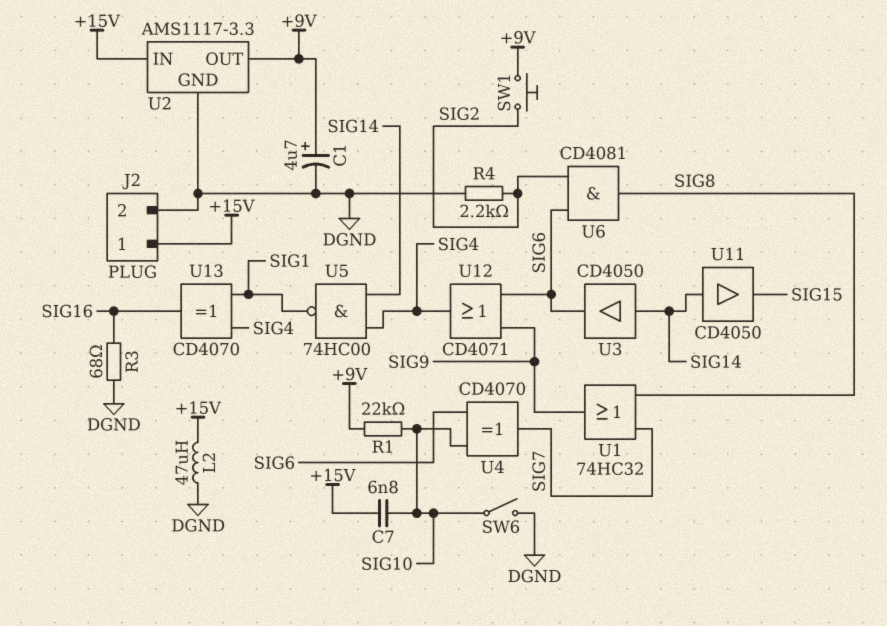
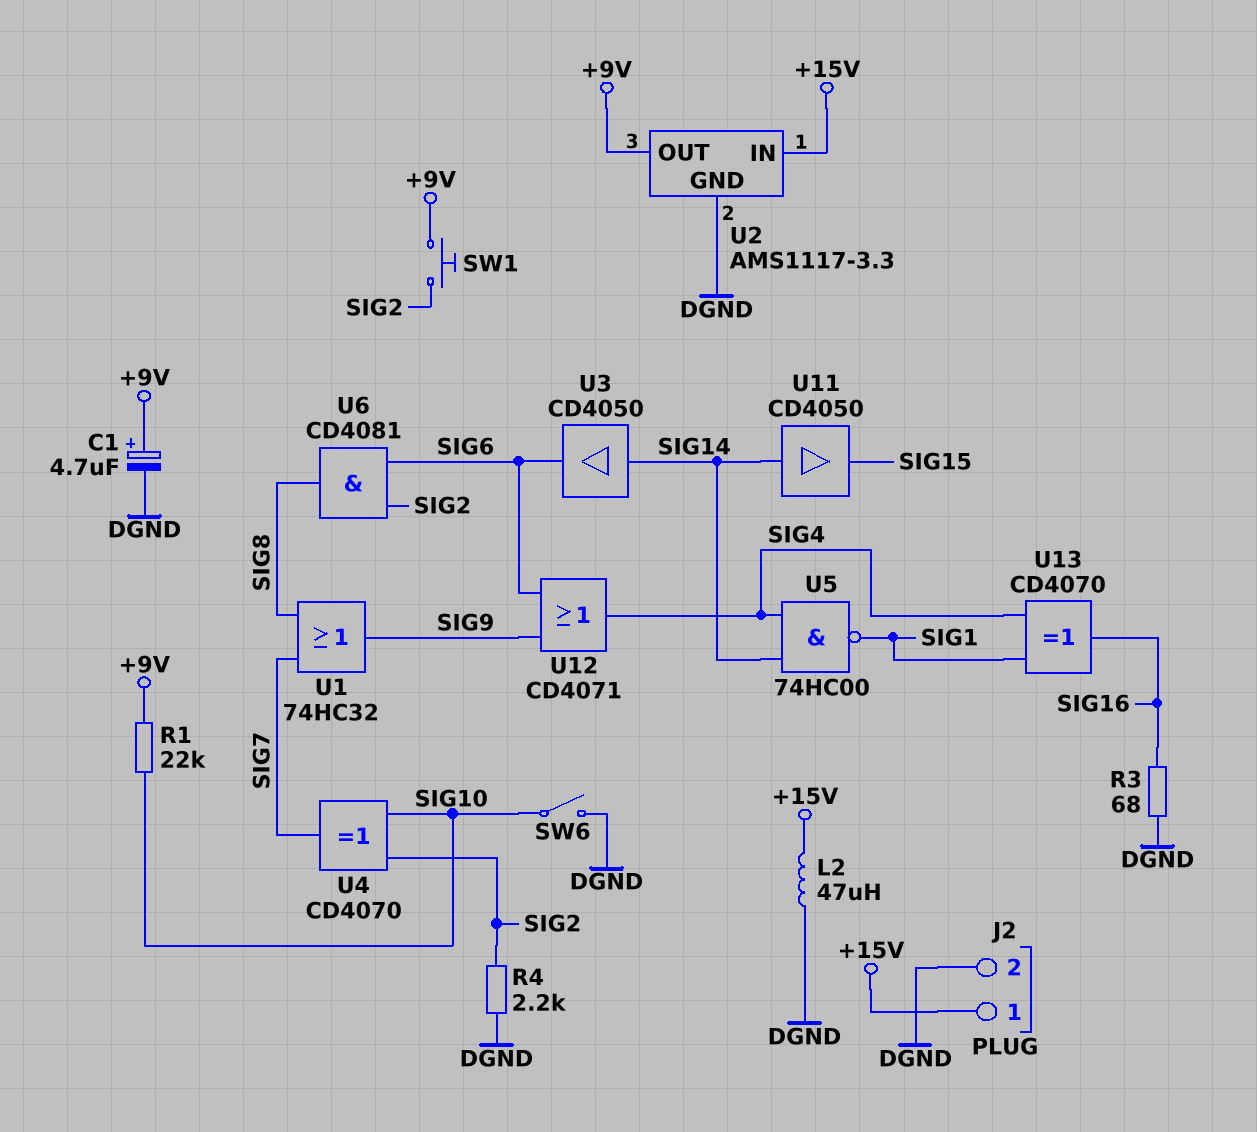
C7: 6.8nF (+15V, SIG10) -> none
U4: XOR CD4070 (in SIG6, in SIG10, out SIG7) -> XOR CD4070 (in SIG2, in SIG10, out SIG7)

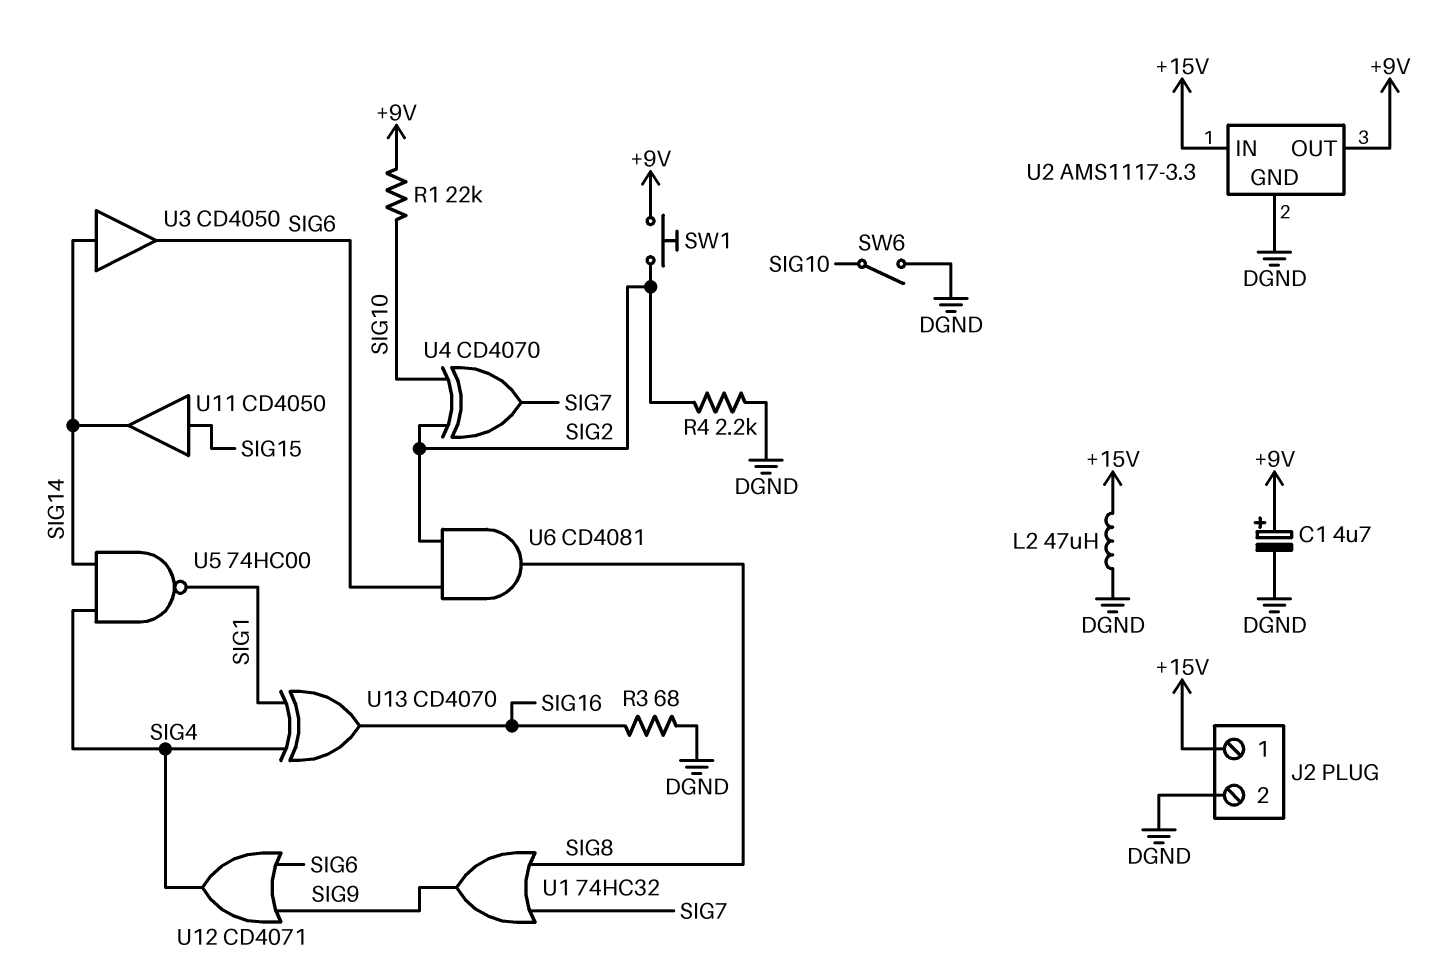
U11: buffer CD4050 (in SIG14, out SIG15) -> buffer CD4050 (in SIG15, out SIG14)

